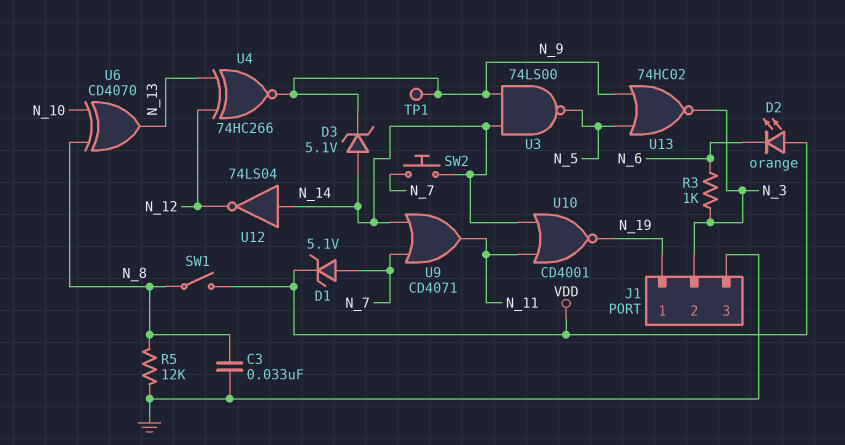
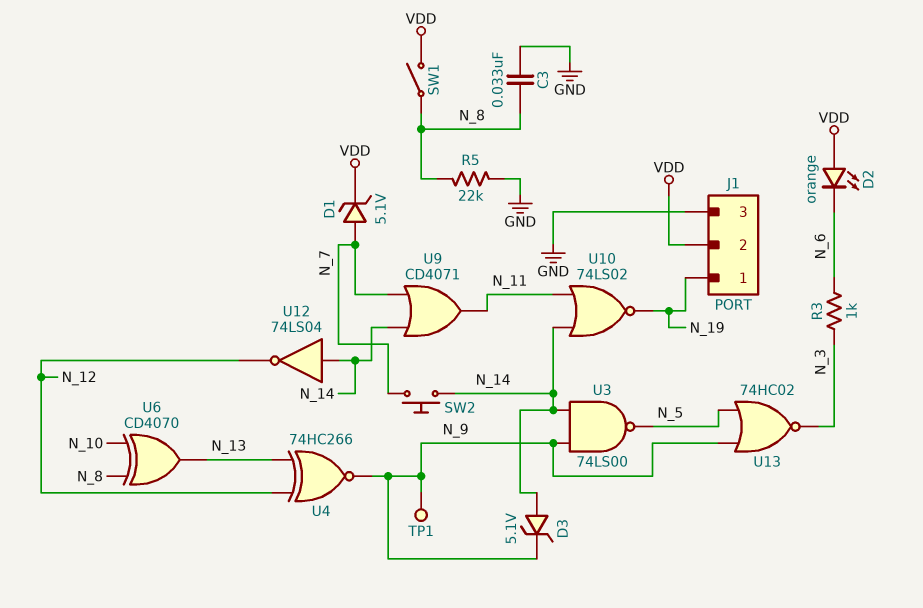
J1 pin 2: N_3 -> VDD
R5: 12k (GND, N_8) -> 22k (GND, N_8)
U10: NOR CD4001 (in N_11, in N_14, out N_19) -> NOR 74LS02 (in N_11, in N_14, out N_19)

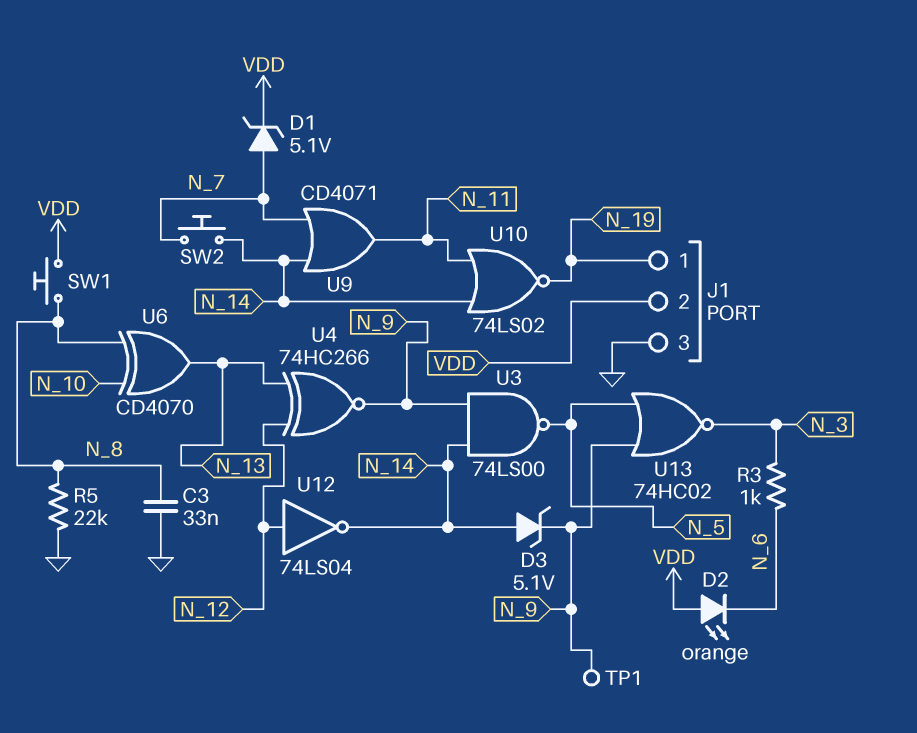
SW1: switch (N_8, VDD) -> button (N_8, VDD)
U12: NOT 74LS04 (in N_14, out N_12) -> NOT 74LS04 (in N_12, out N_14)

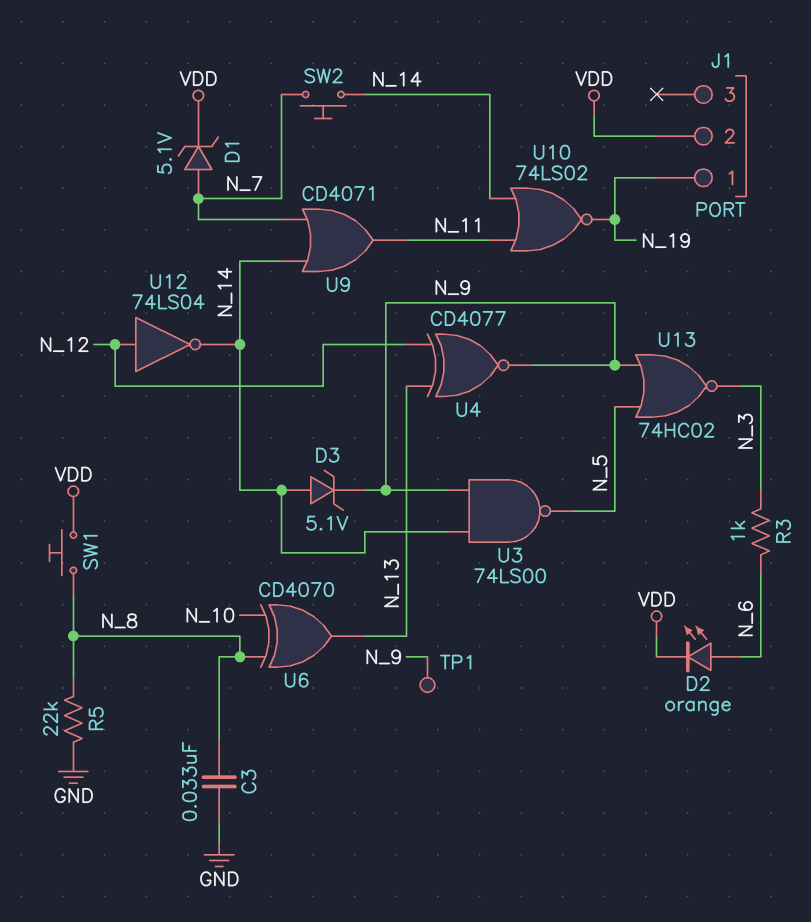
D2: LED orange (A VDD, K N_6) -> LED orange (A N_6, K VDD)
J1 pin 3: GND -> none
U4: XNOR 74HC266 (in N_12, in N_13, out N_9) -> XNOR CD4077 (in N_12, in N_13, out N_9)

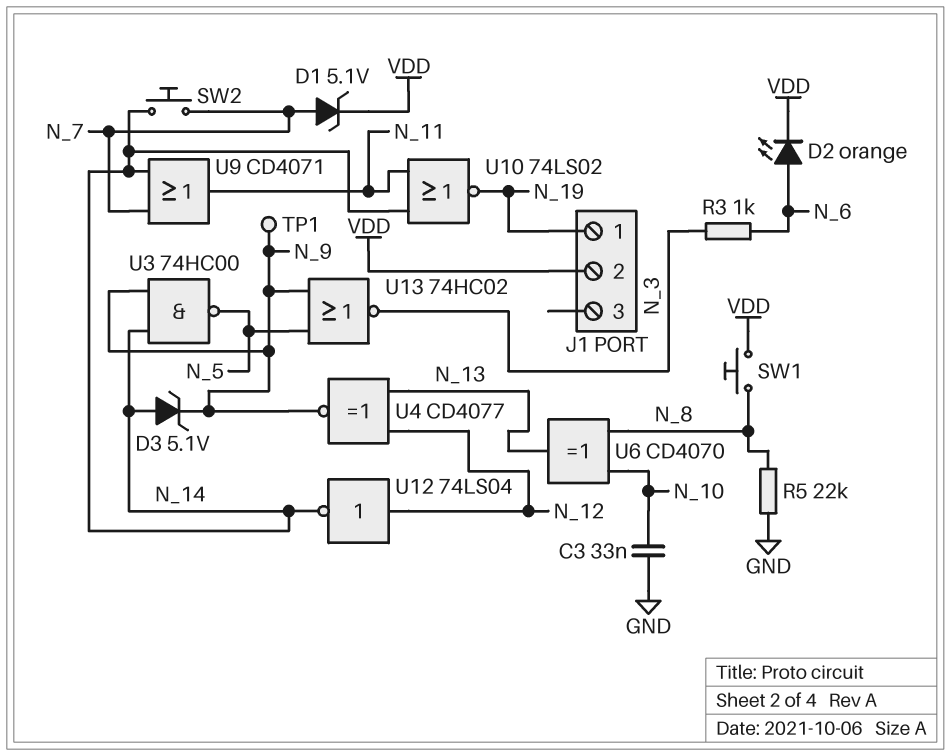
C3: 33nF (GND, N_8) -> 33nF (GND, N_10)
U3: NAND 74LS00 (in N_9, in N_14, out N_5) -> NAND 74HC00 (in N_9, in N_14, out N_5)

